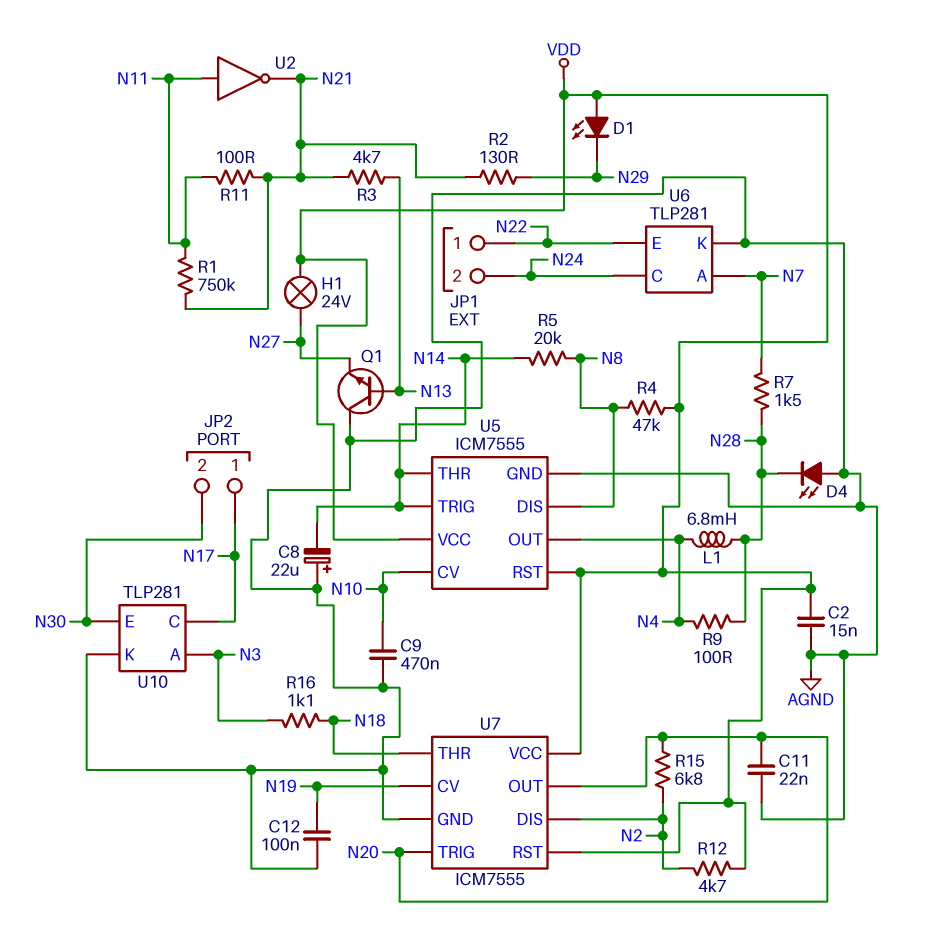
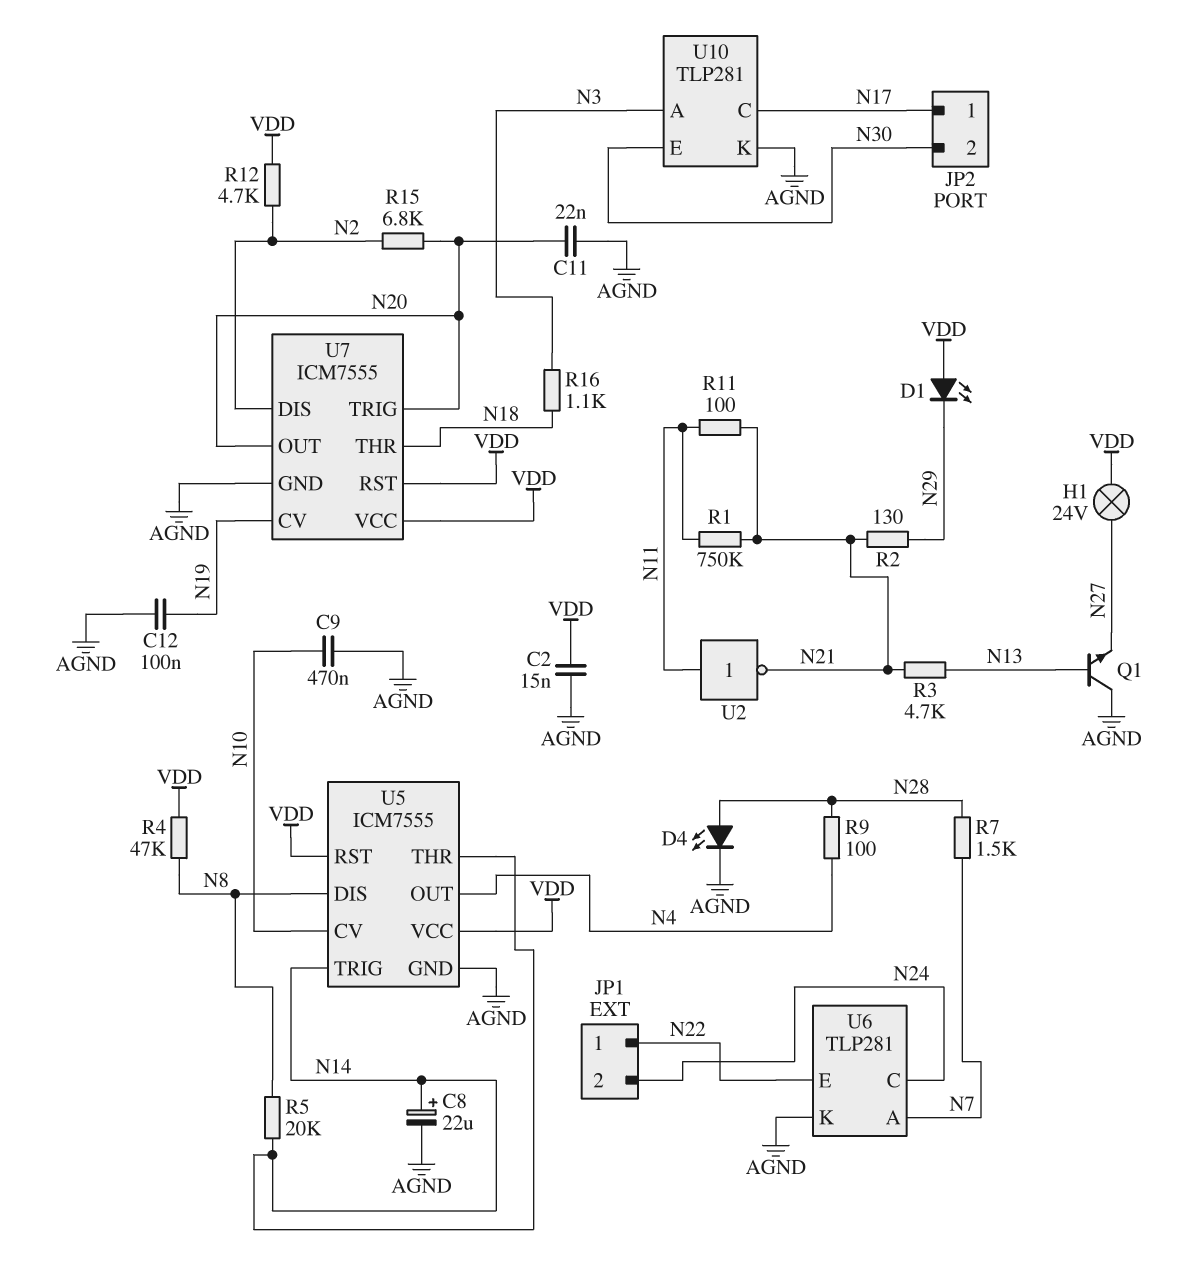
C8: 22uF (plus AGND, minus N14) -> 22uF (plus N14, minus AGND)
D4: LED (A AGND, K N28) -> LED (A N28, K AGND)
L1: 6.8mH (N4, N28) -> none

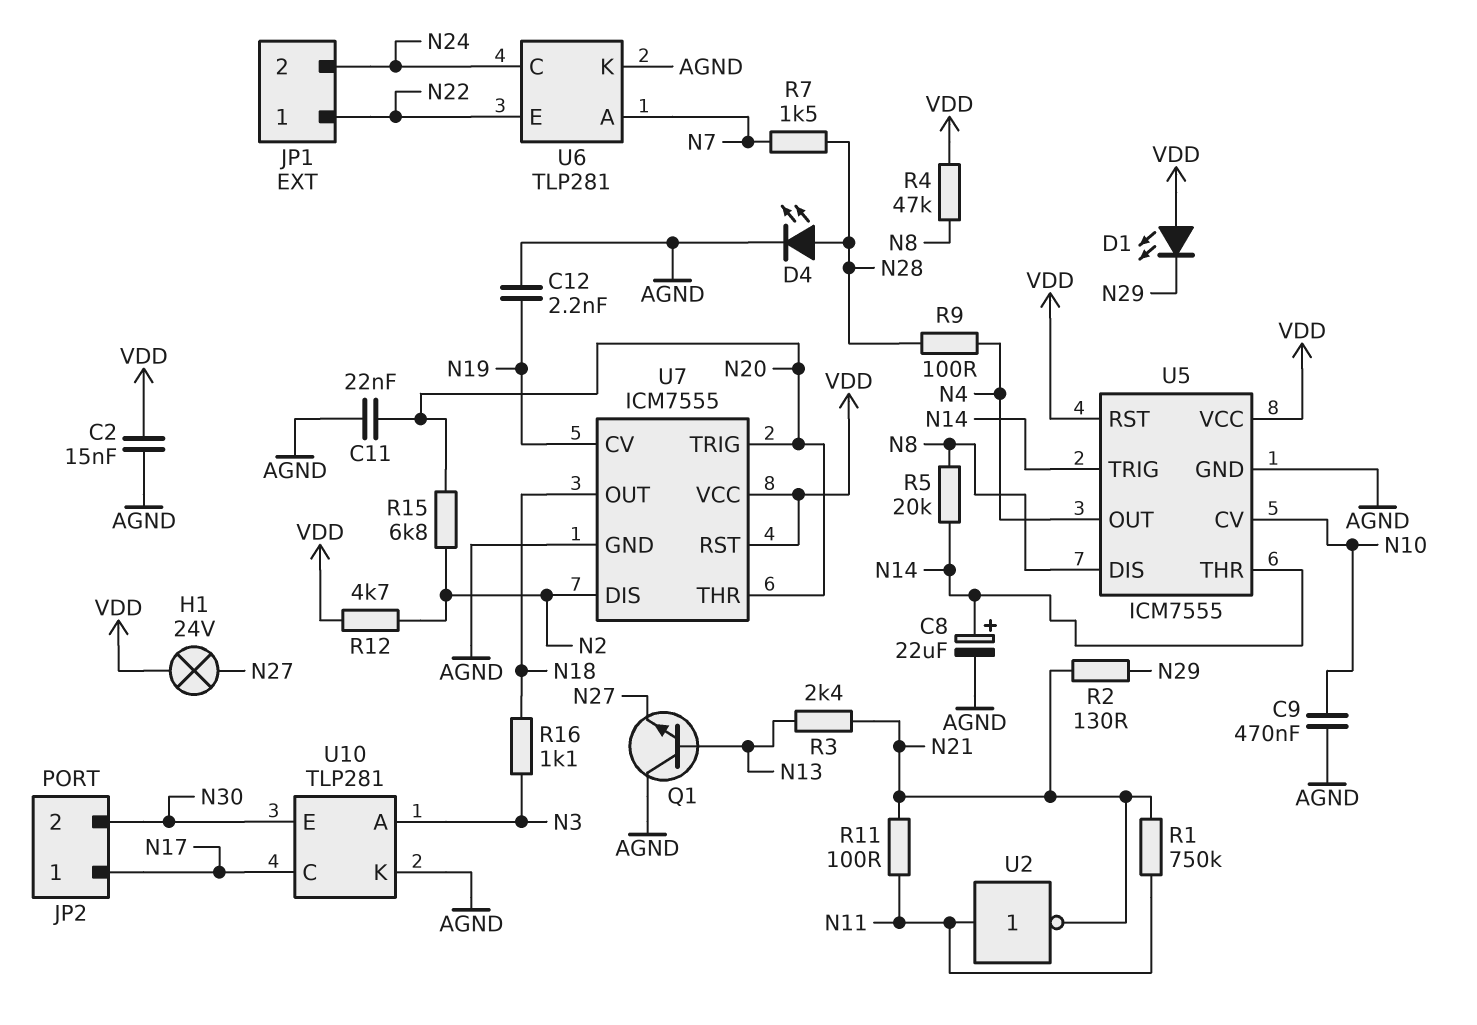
C12: 100nF (AGND, N19) -> 2.2nF (AGND, N19)
R3: 4.7k (N13, N21) -> 2.4k (N13, N21)
U7 pin OUT: N20 -> N18
U7 pin THR: N18 -> N20

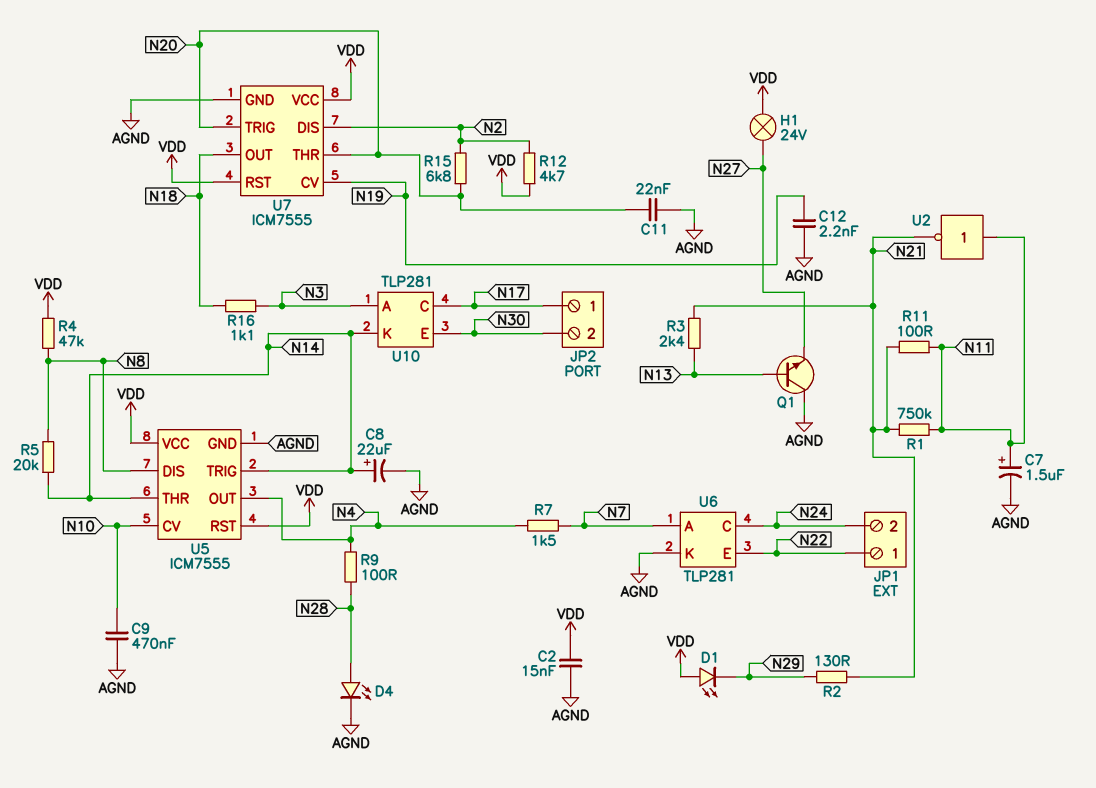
C7: none -> 1.5uF (plus N11, minus AGND)
R7: 1.5k (N7, N28) -> 1.5k (N4, N7)
U10 pin K: AGND -> N14

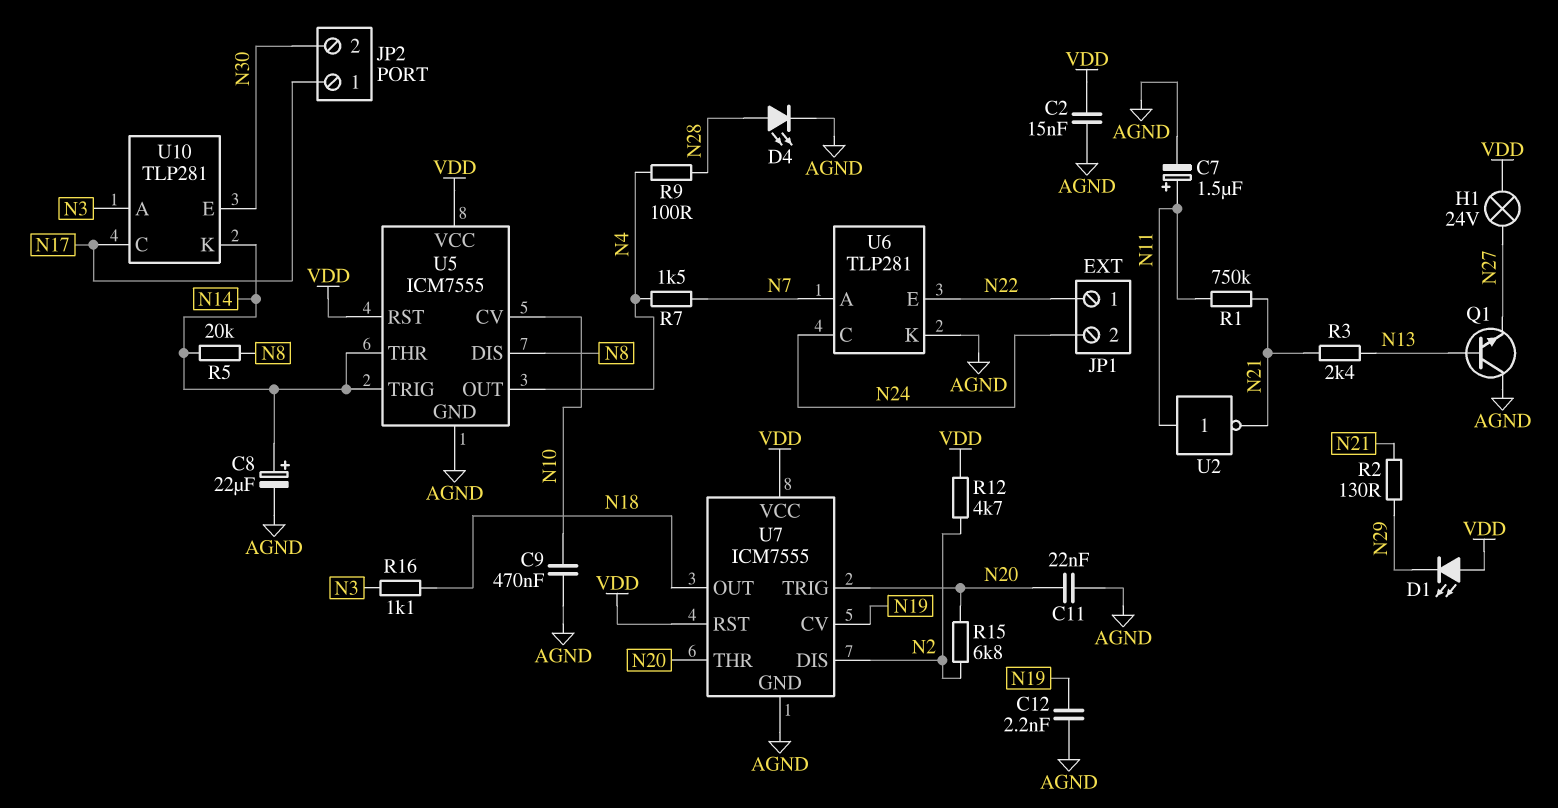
R4: 47k (N8, VDD) -> none
R11: 100 (N11, N21) -> none

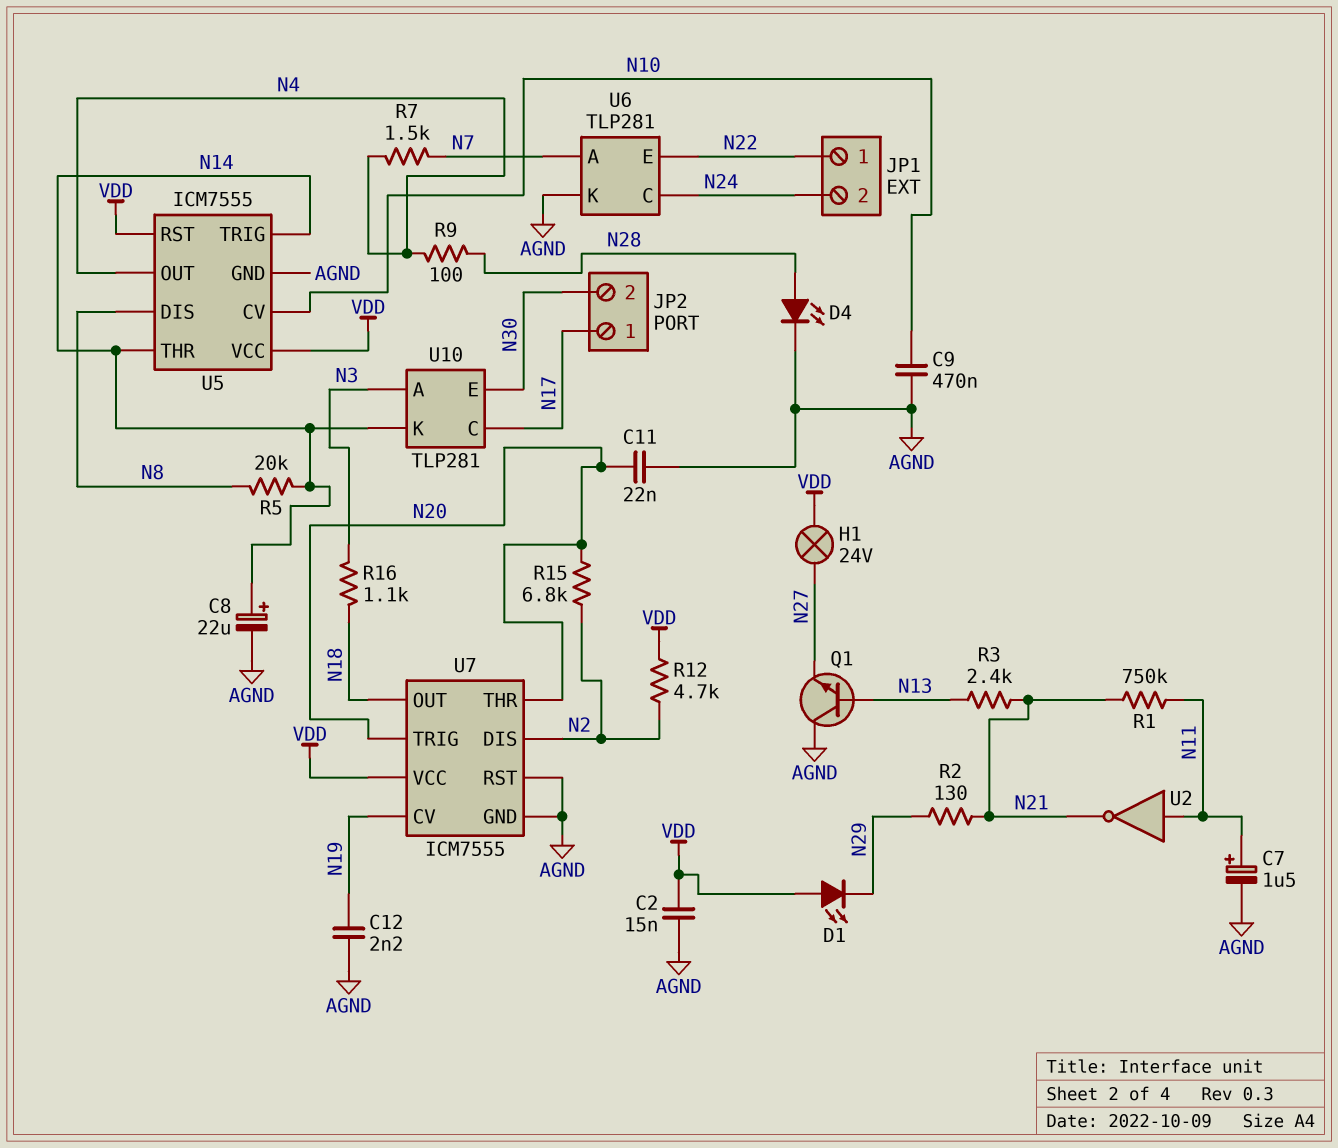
U7 pin RST: VDD -> AGND

